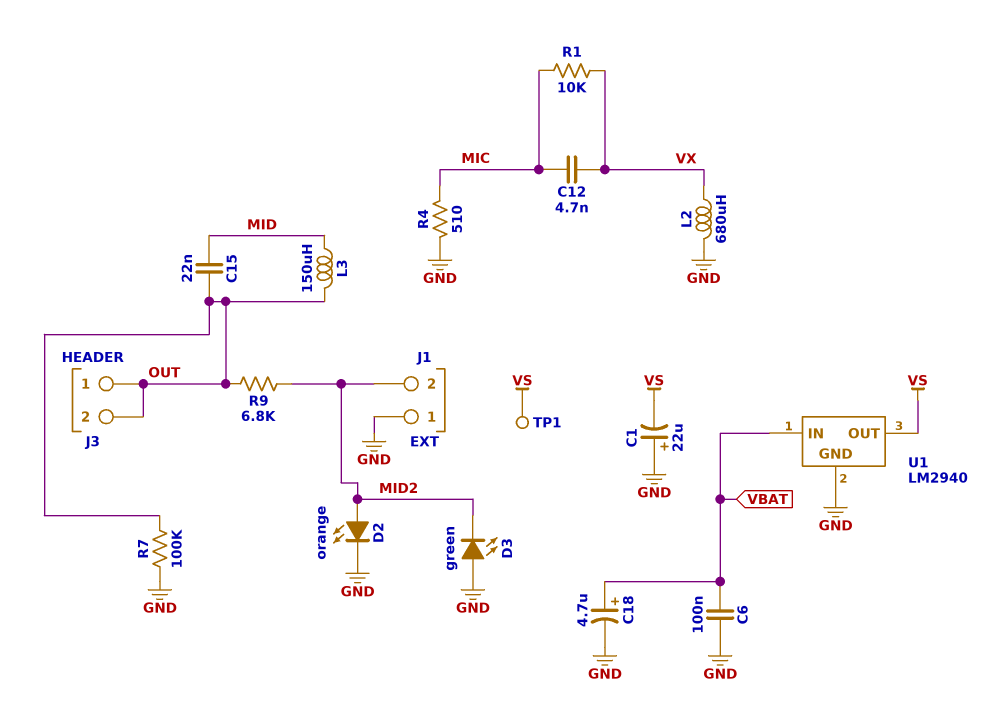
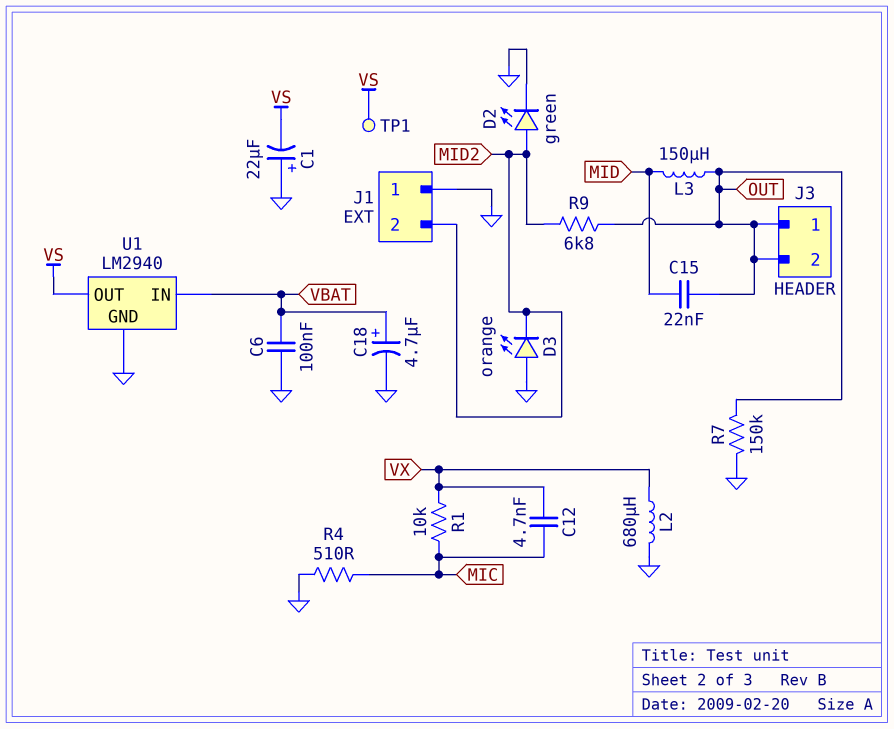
D2: LED orange (A MID2, K GND) -> LED green (A MID2, K GND)
D3: LED green (A GND, K MID2) -> LED orange (A GND, K MID2)
R7: 100k (GND, OUT) -> 150k (GND, OUT)

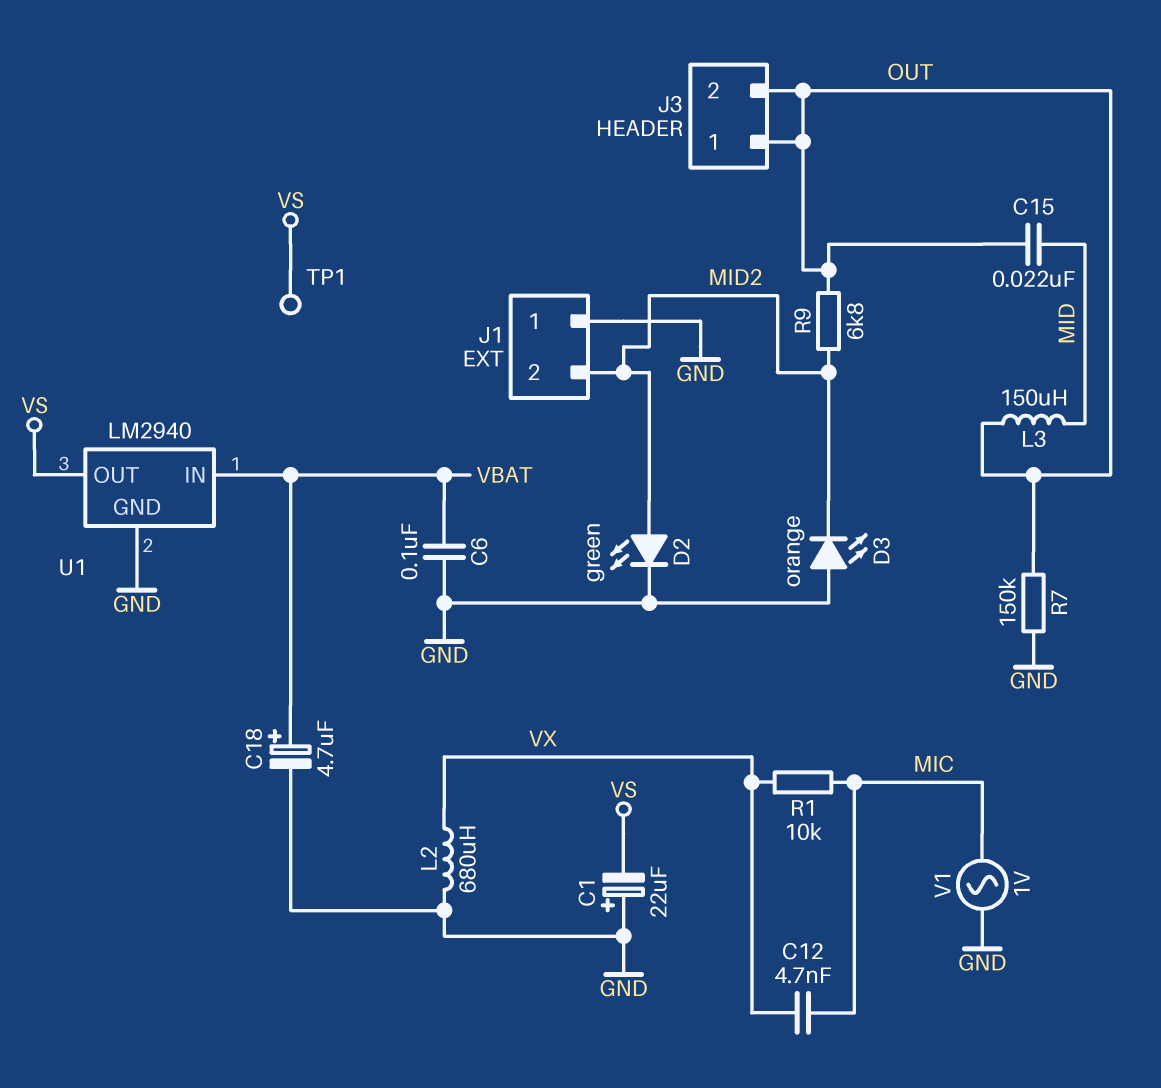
R4: 510 (GND, MIC) -> none
V1: none -> AC 1V (GND, MIC)

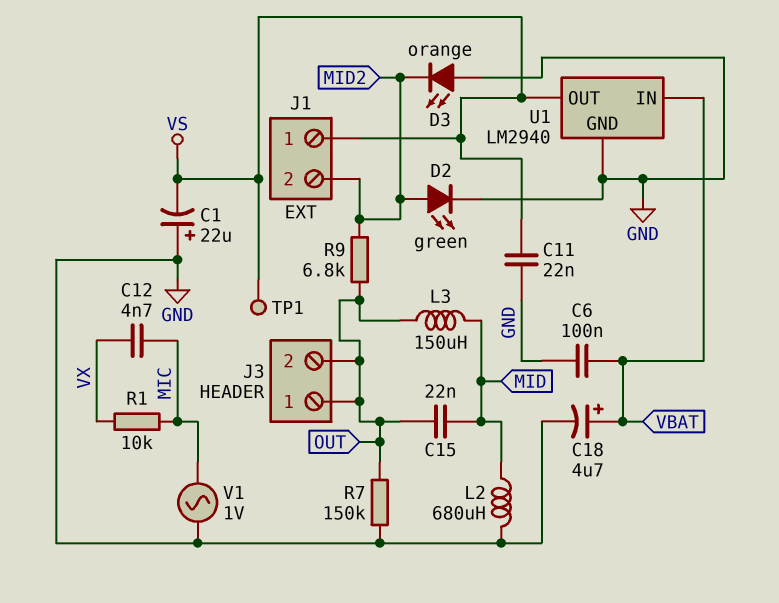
C11: none -> 22nF (GND, VS)
J1 pin 1: GND -> VS
L2: 680uH (GND, VX) -> 680uH (GND, MID)

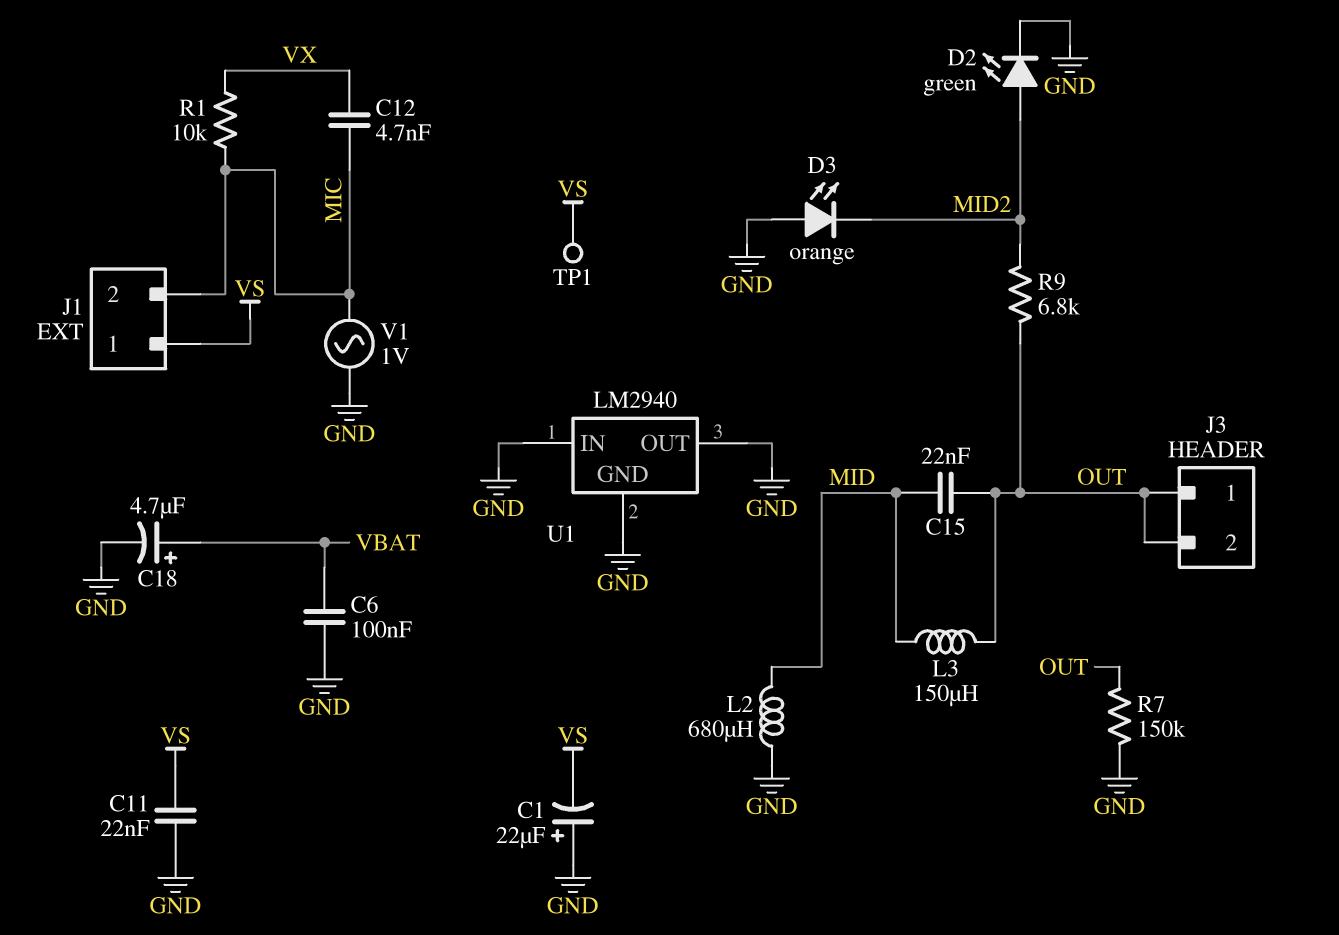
J1 pin 2: MID2 -> MIC
U1 pin IN: VBAT -> GND
U1 pin OUT: VS -> GND

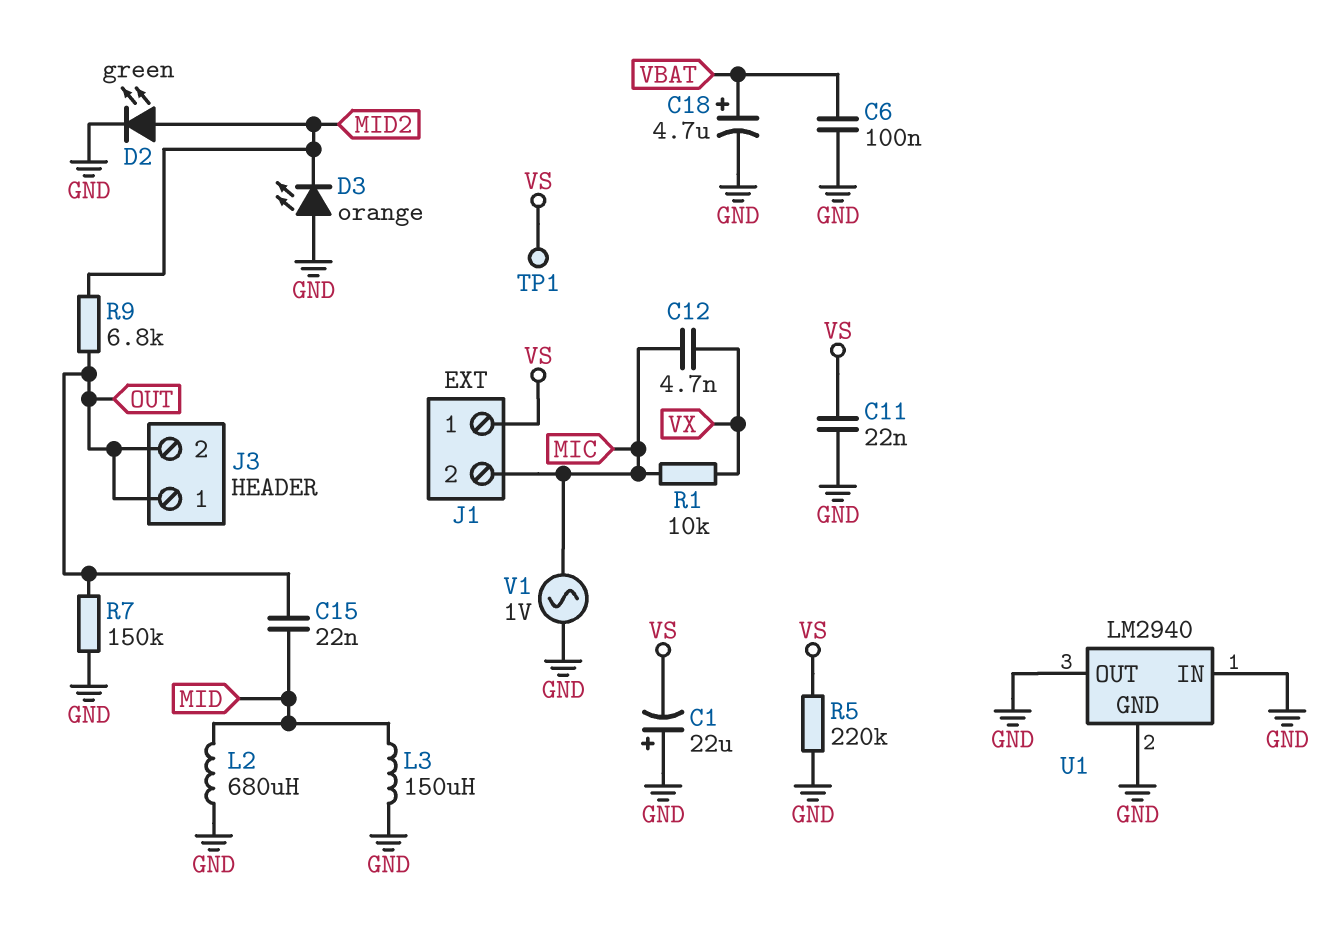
L3: 150uH (MID, OUT) -> 150uH (GND, MID)
R5: none -> 220k (GND, VS)

